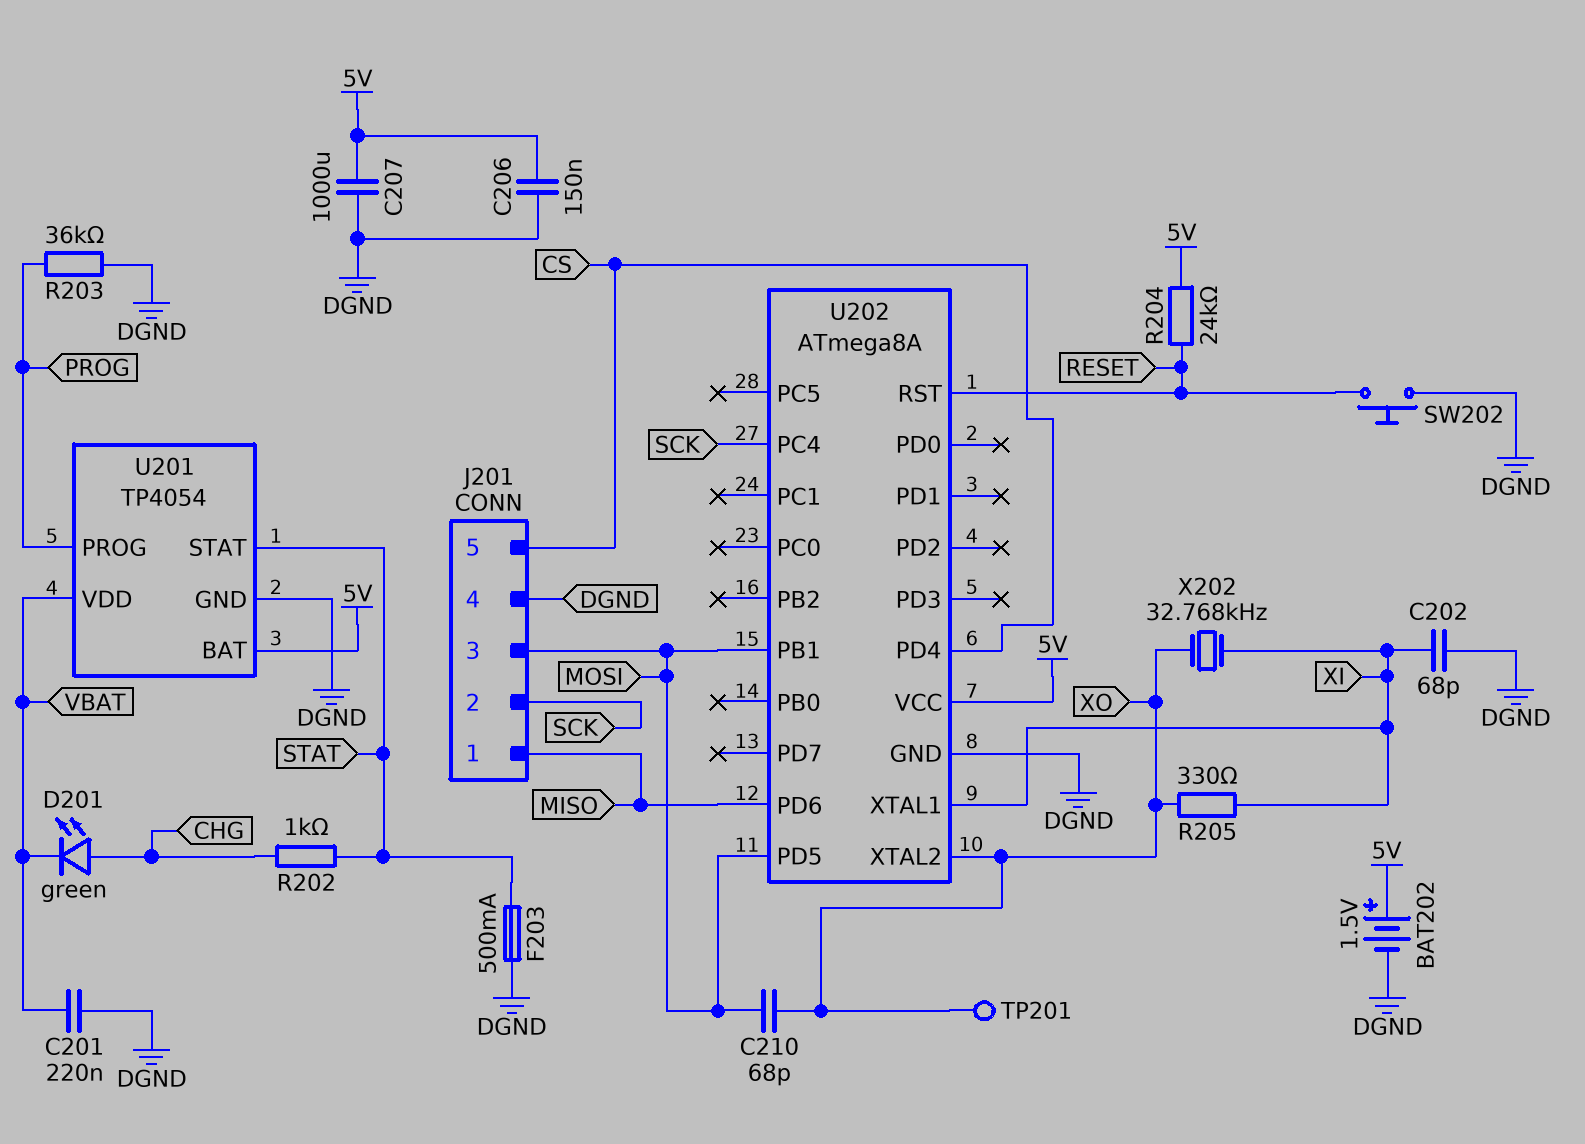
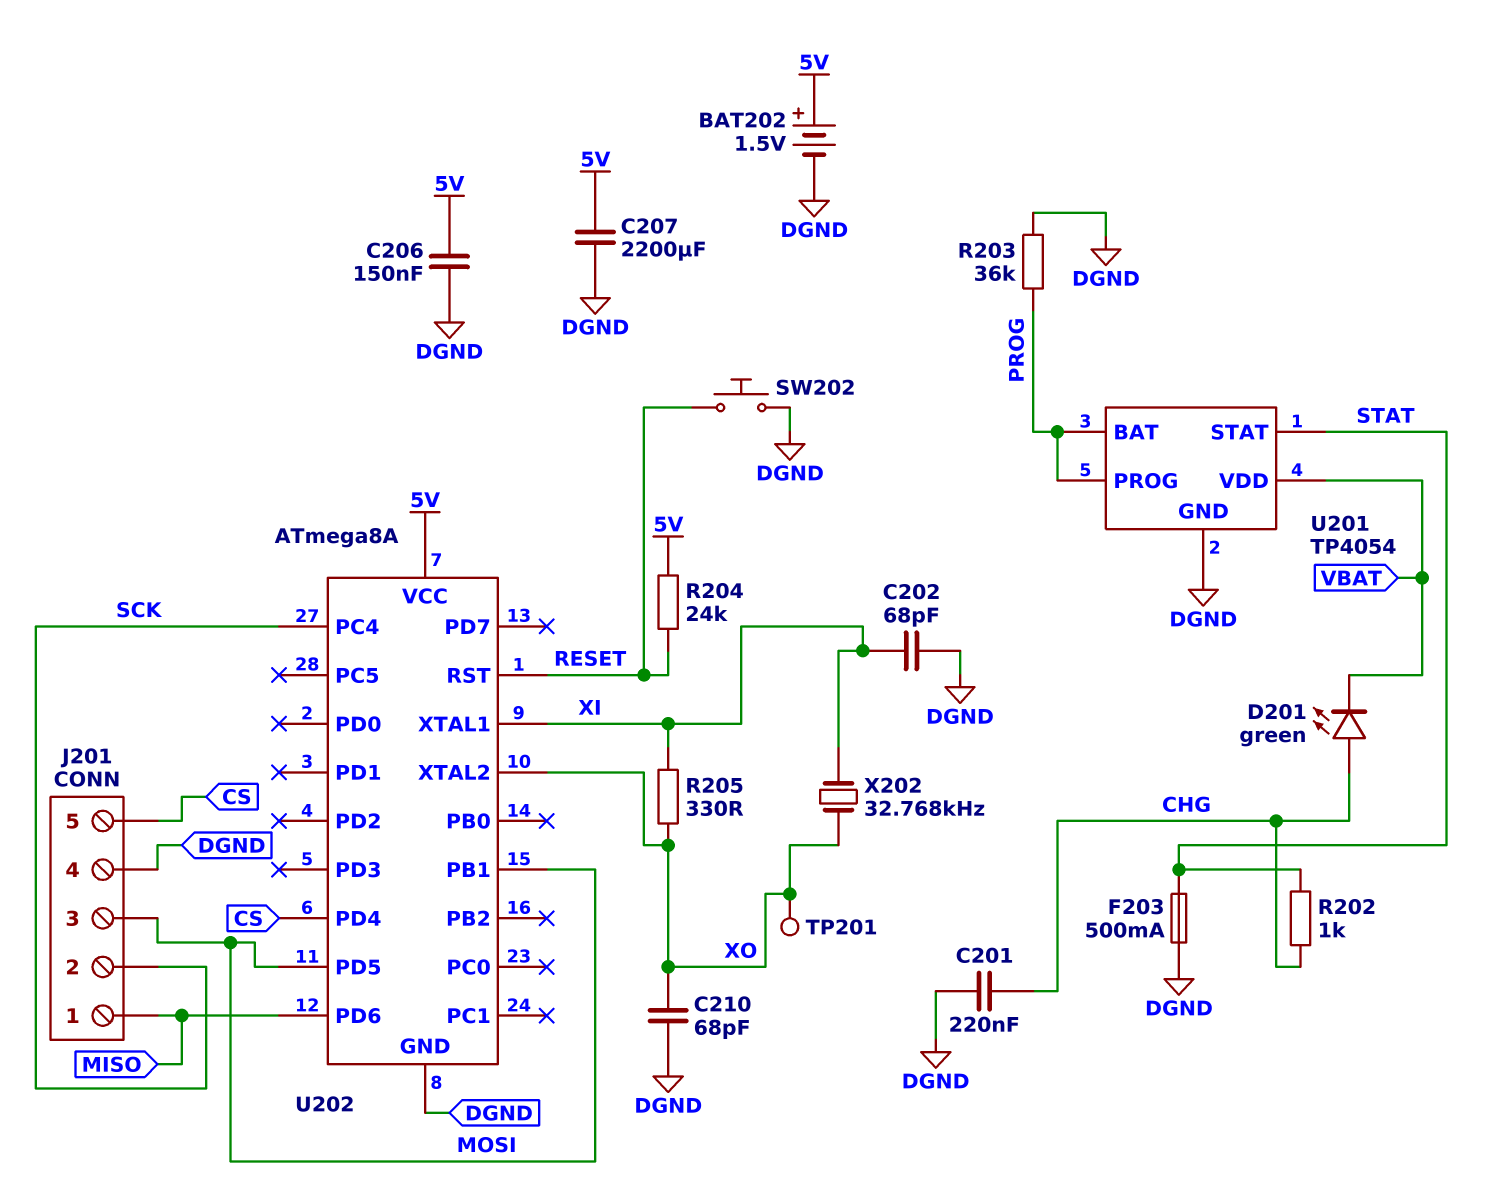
C201: 220nF (DGND, VBAT) -> 220nF (CHG, DGND)
C207: 1000uF (5V, DGND) -> 2200uF (5V, DGND)
C210: 68pF (MOSI, XO) -> 68pF (DGND, XO)
U201 pin BAT: 5V -> PROG

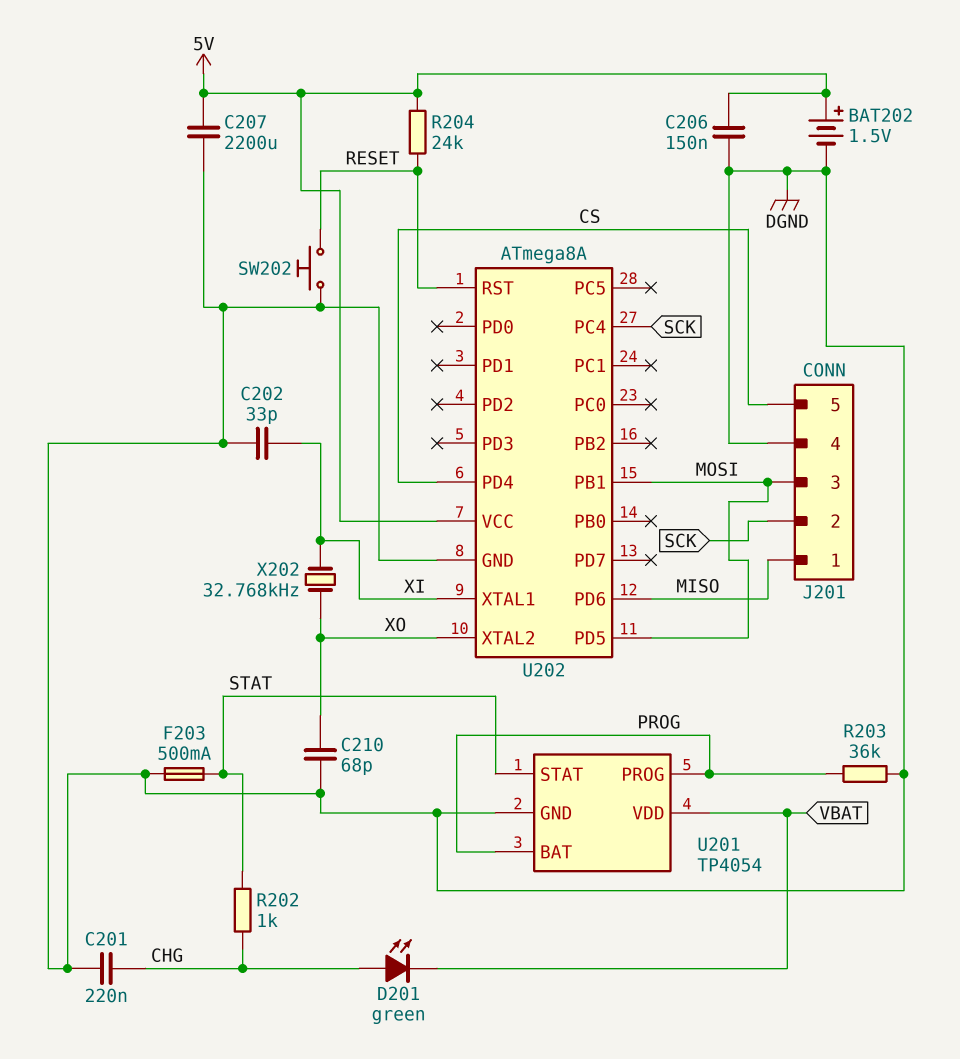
C202: 68pF (DGND, XI) -> 33pF (DGND, XI)
R205: 330 (XI, XO) -> none
TP201: test point (XO) -> none

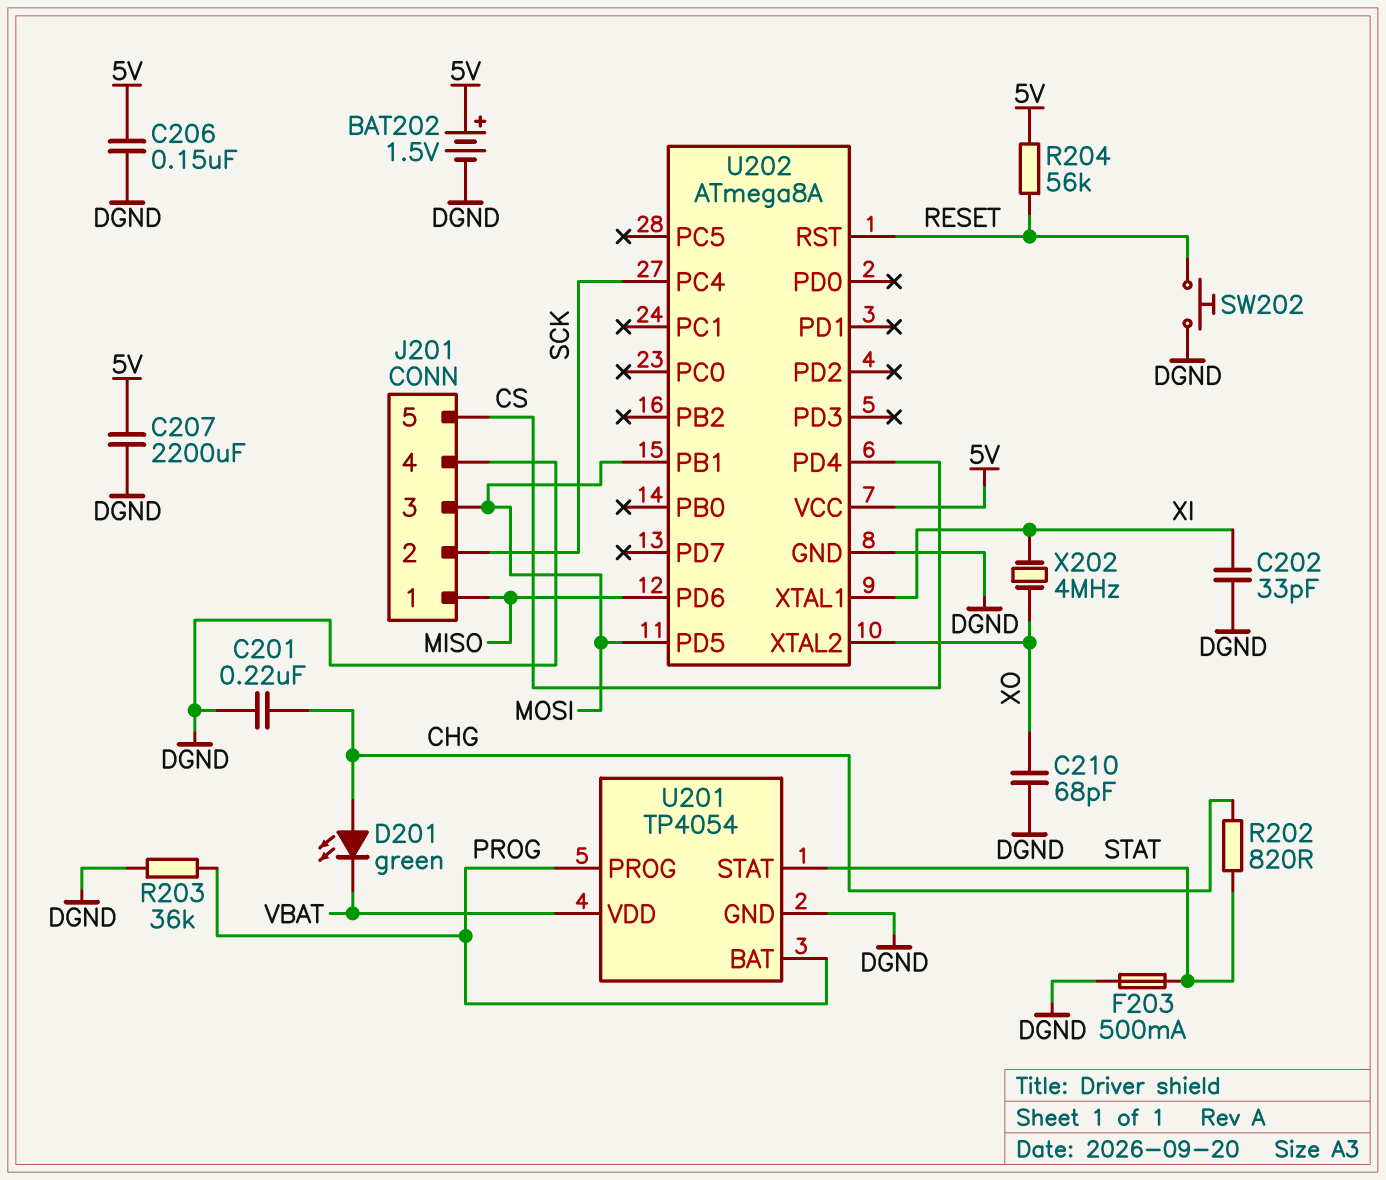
R202: 1k (CHG, STAT) -> 820 (CHG, STAT)
R204: 24k (5V, RESET) -> 56k (5V, RESET)
X202: 32.768kHz (XI, XO) -> 4MHz (XI, XO)

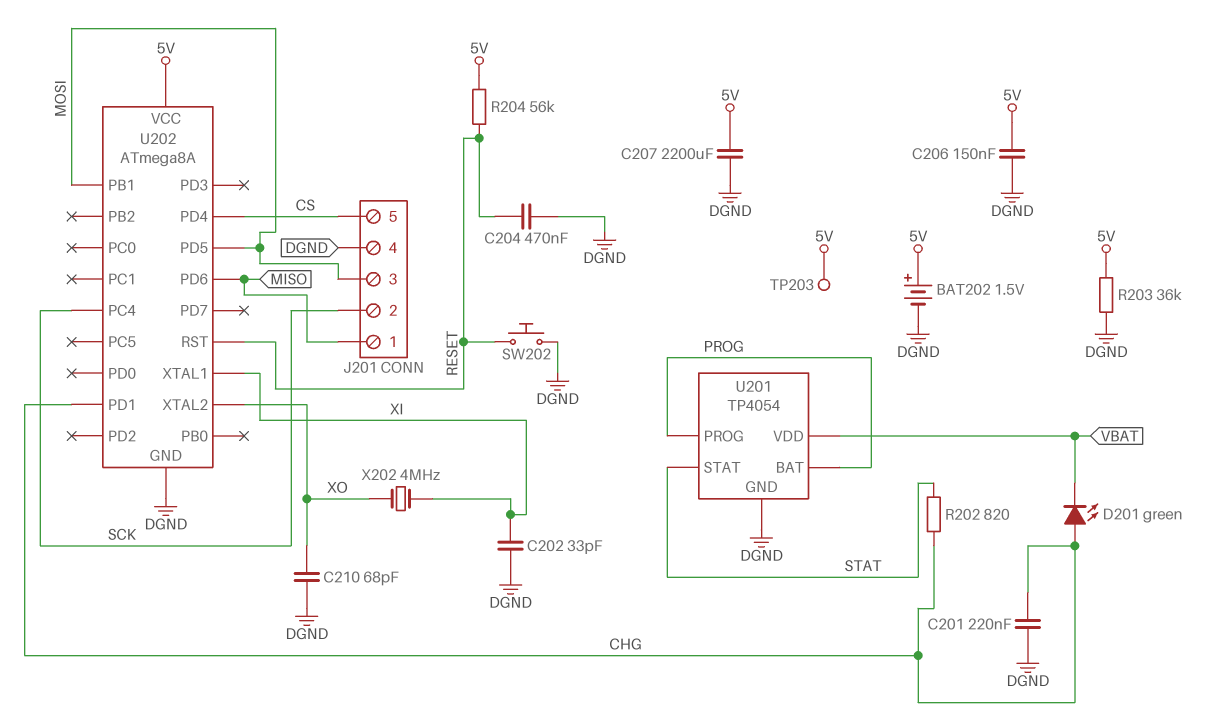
C204: none -> 470nF (DGND, RESET)
F203: 500mA (DGND, STAT) -> none
R203: 36k (DGND, PROG) -> 36k (5V, DGND)
TP203: none -> test point (5V)
U202 pin PD1: none -> CHG

